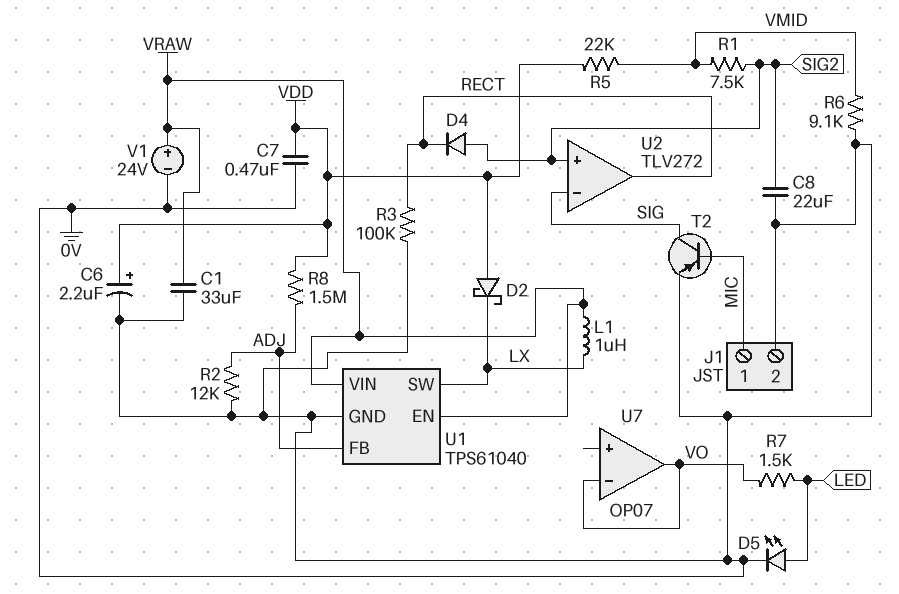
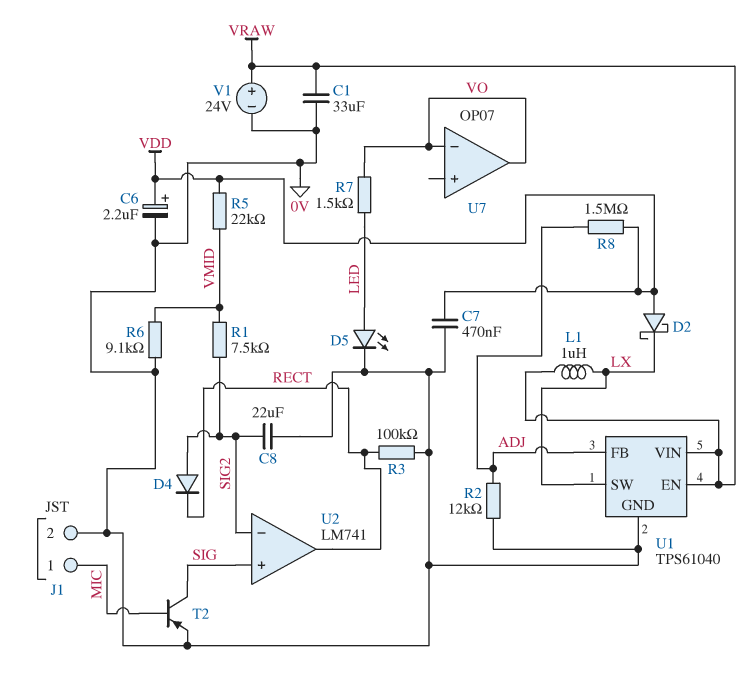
U2: TLV272 -> LM741
U2 pin in+: SIG2 -> SIG
U2 pin in-: SIG -> SIG2

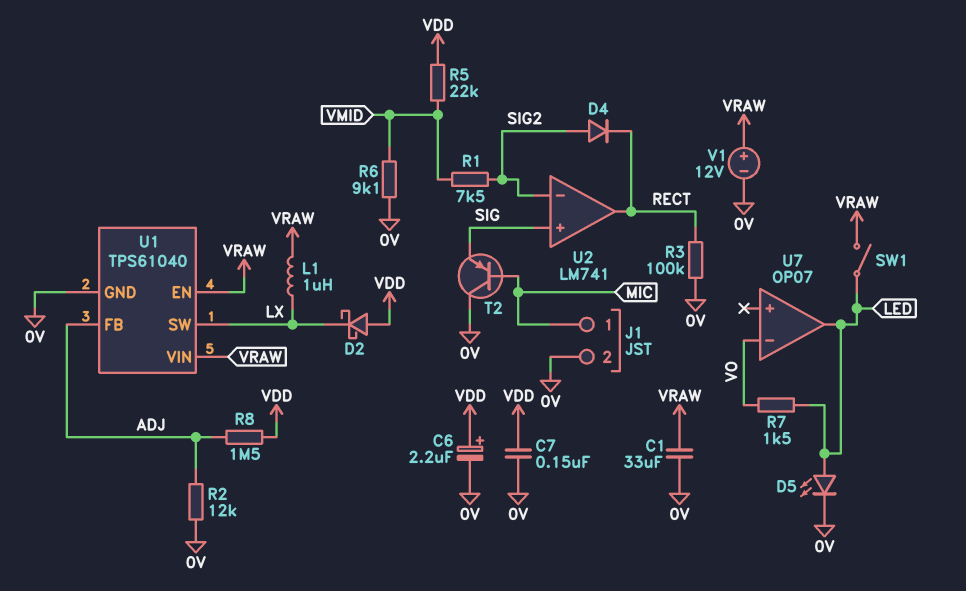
C7: 470nF (0V, VDD) -> 150nF (0V, VDD)
C8: 22uF (0V, SIG2) -> none
SW1: none -> switch (LED, VRAW)
T2: PNP (B MIC, C SIG, E 0V) -> PNP (B MIC, C 0V, E SIG)
U7 pin out: VO -> LED
V1: 24V (plus VRAW, minus 0V) -> 12V (plus VRAW, minus 0V)

